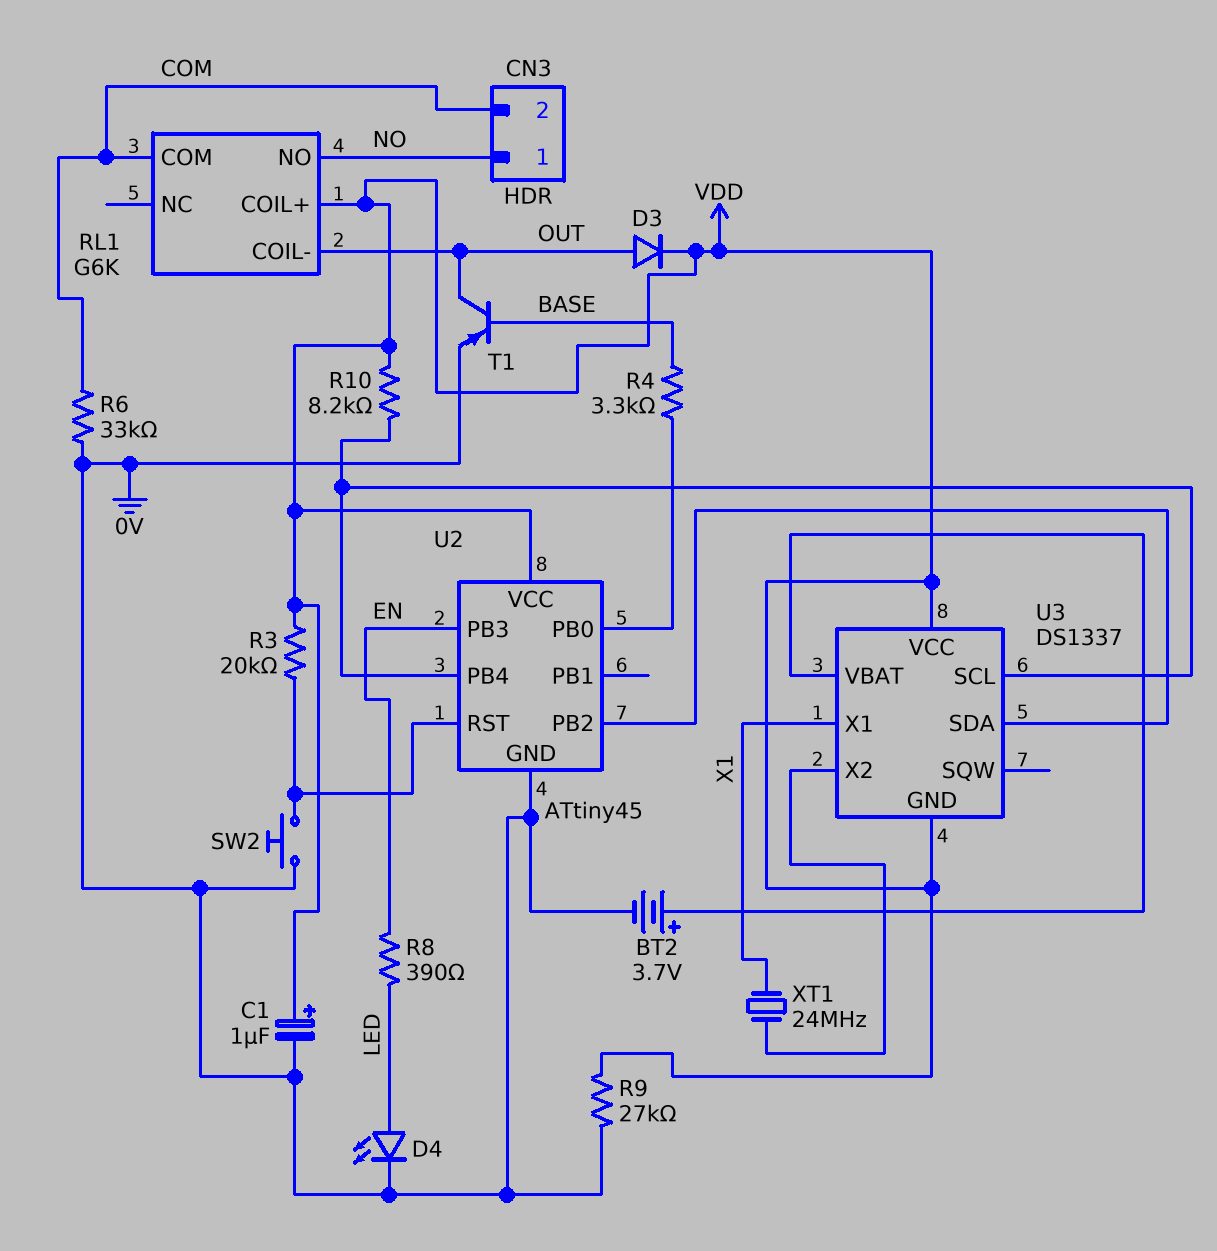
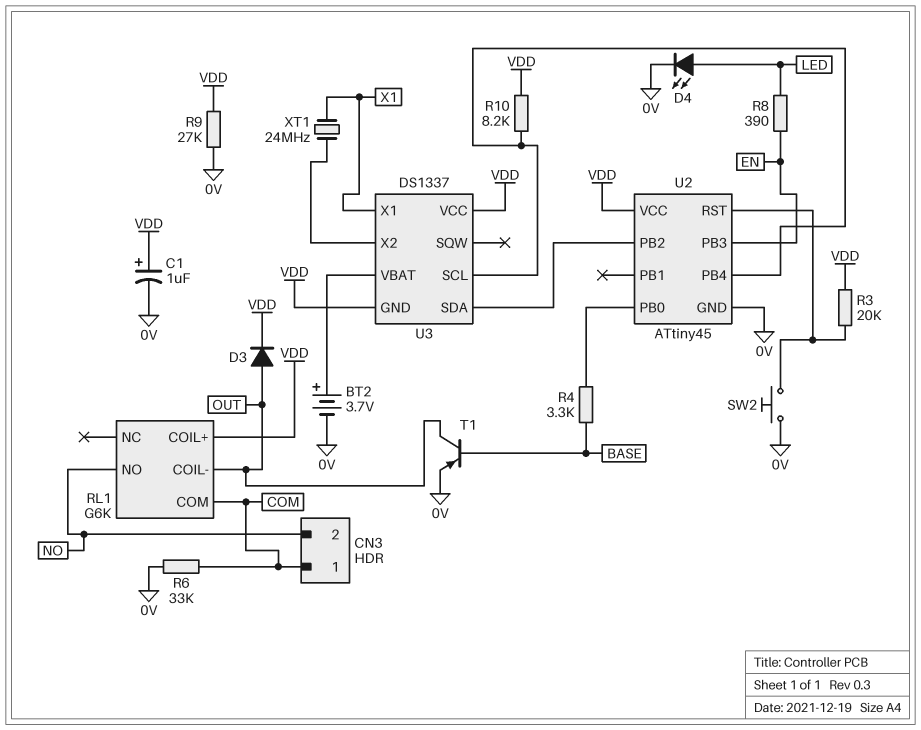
CN3 pin 1: NO -> COM
CN3 pin 2: COM -> NO

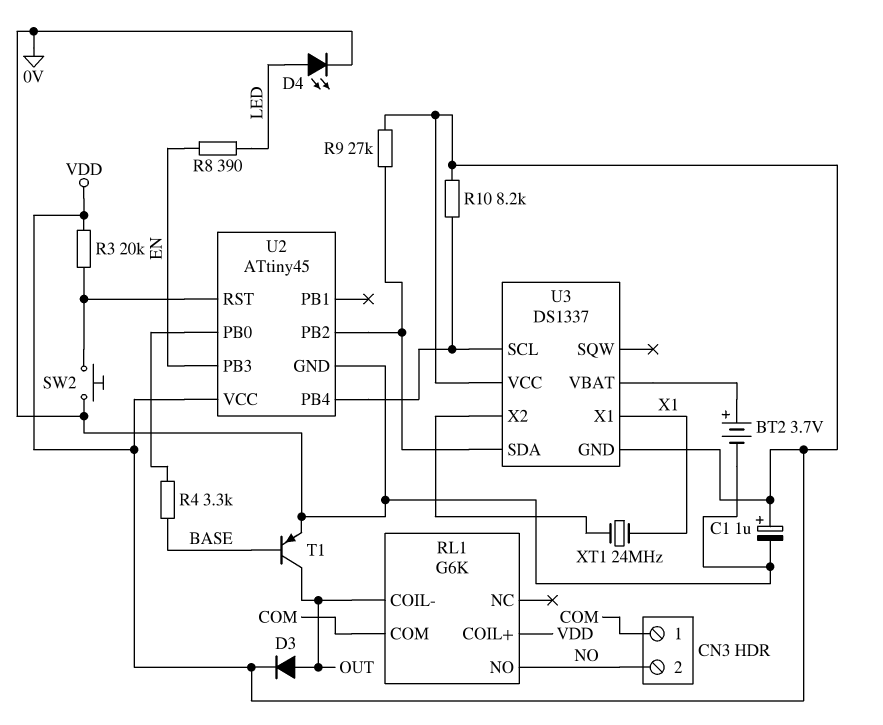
R6: 33k (0V, COM) -> none
R9: 27k (0V, VDD) -> 27k (U2/PB2, VDD)

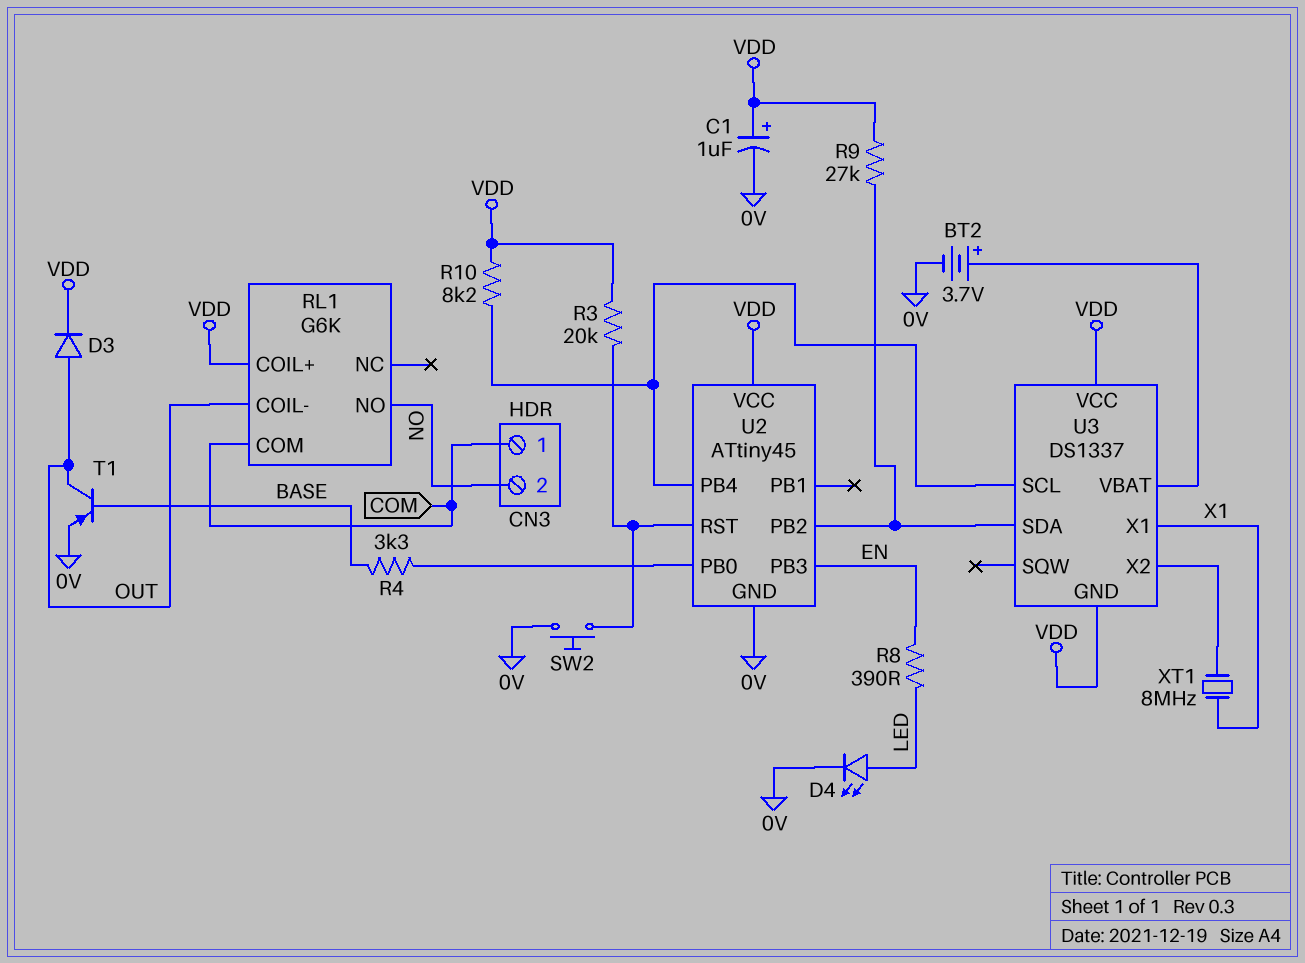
XT1: 24MHz (U3/X2, X1) -> 8MHz (U3/X2, X1)

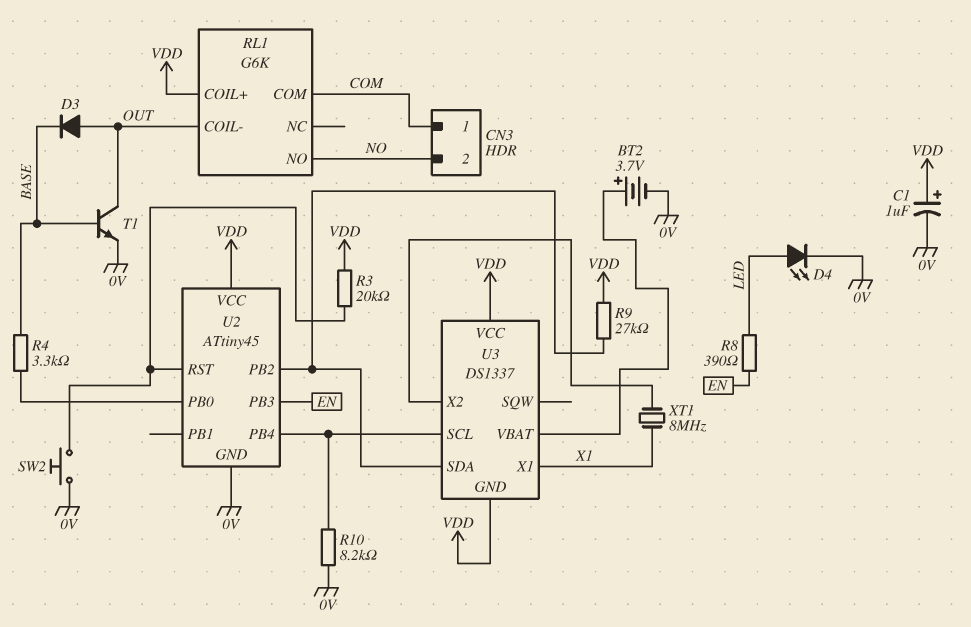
D3: diode (A OUT, K VDD) -> diode (A OUT, K BASE)
R10: 8.2k (U2/PB4, VDD) -> 8.2k (0V, U2/PB4)
T1: PNP (B BASE, C OUT, E 0V) -> NPN (B BASE, C OUT, E 0V)

